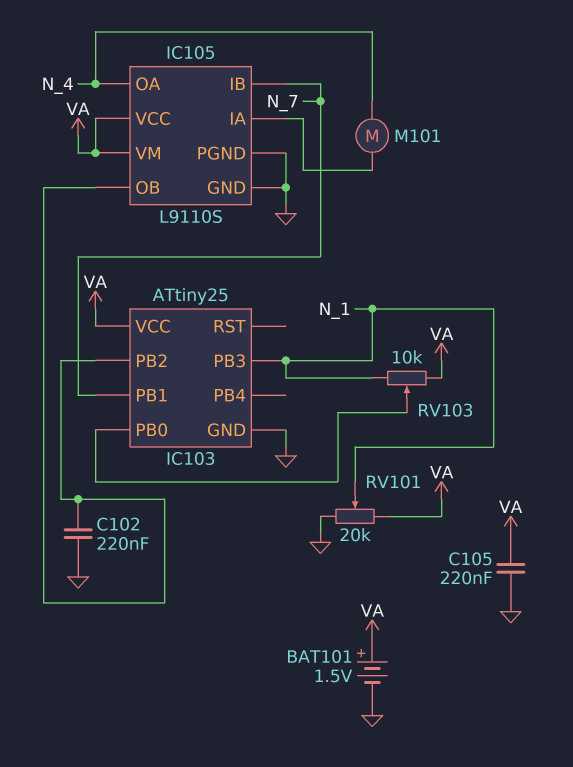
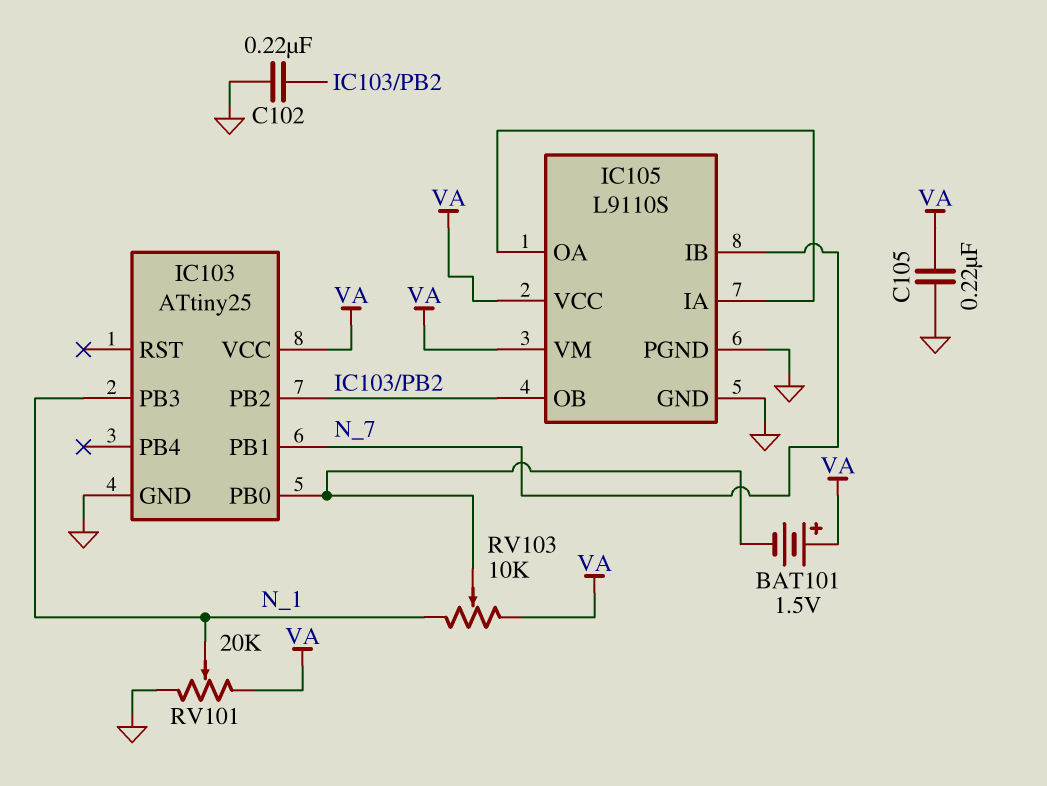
BAT101: 1.5V (plus VA, minus GND) -> 1.5V (plus VA, minus IC103/PB0)
IC105 pin OA: N_4 -> IC105/IA
M101: motor (IC105/IA, N_4) -> none

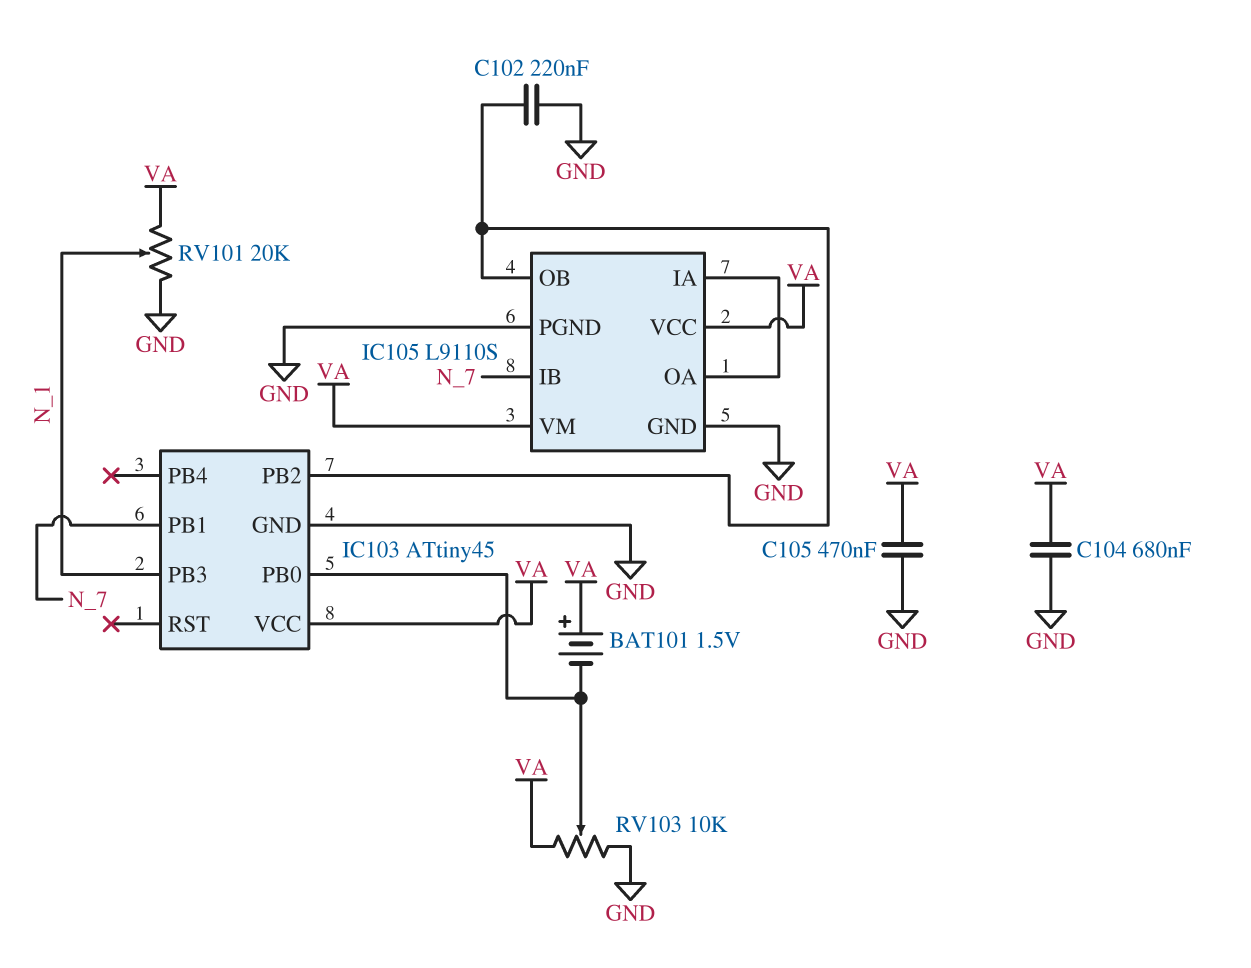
C104: none -> 680nF (GND, VA)
C105: 220nF (GND, VA) -> 470nF (GND, VA)
IC103: ATtiny25 -> ATtiny45
RV103: 10k (N_1, VA, wiper IC103/PB0) -> 10k (GND, VA, wiper IC103/PB0)

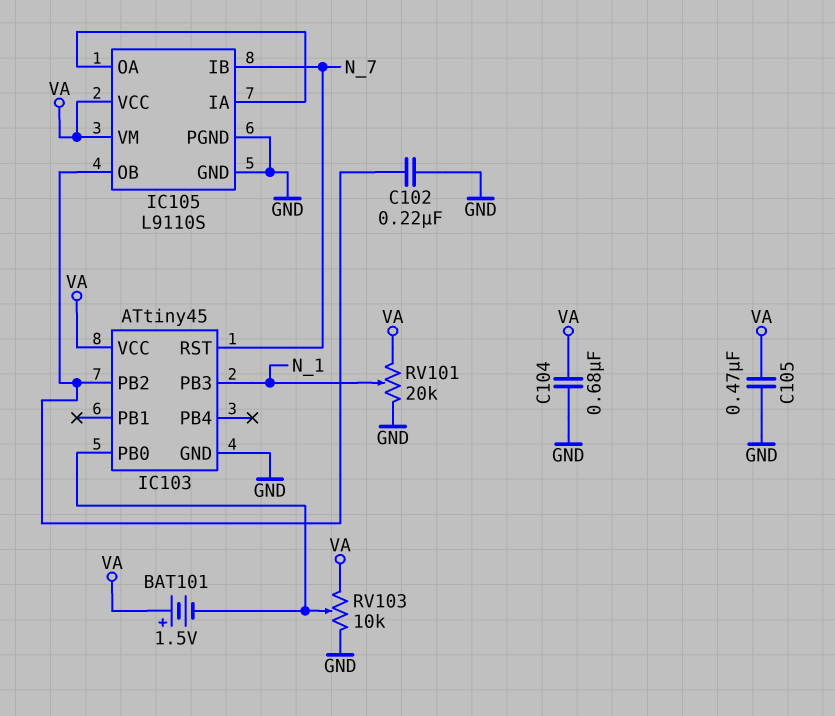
IC103 pin PB1: N_7 -> none
IC103 pin RST: none -> N_7

